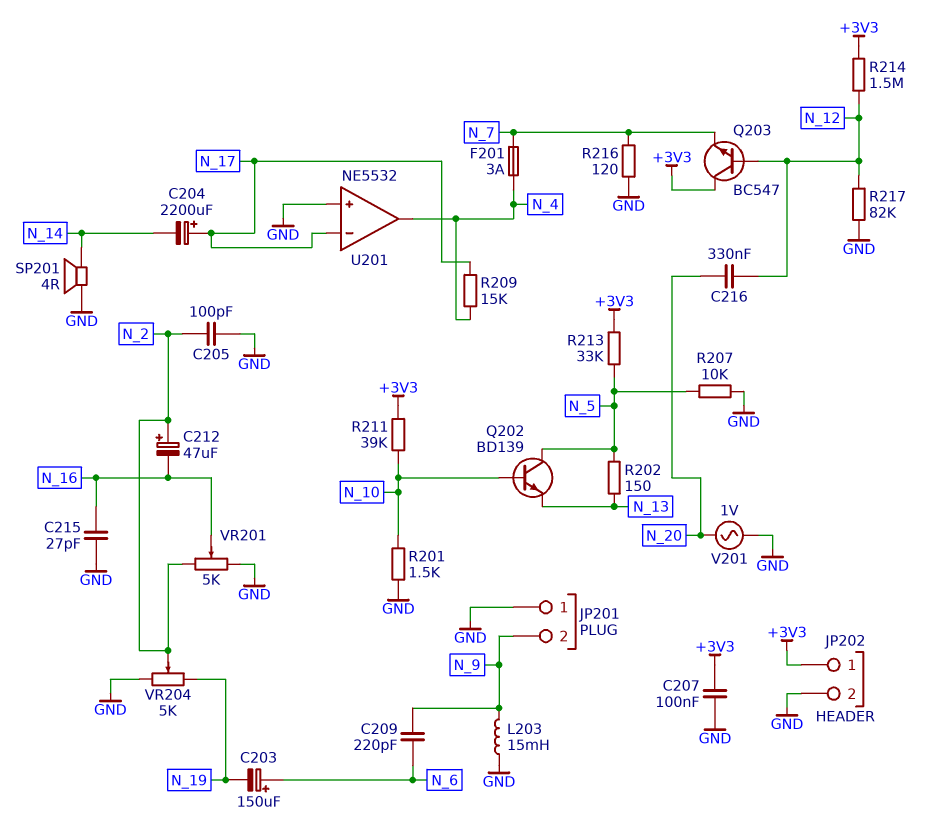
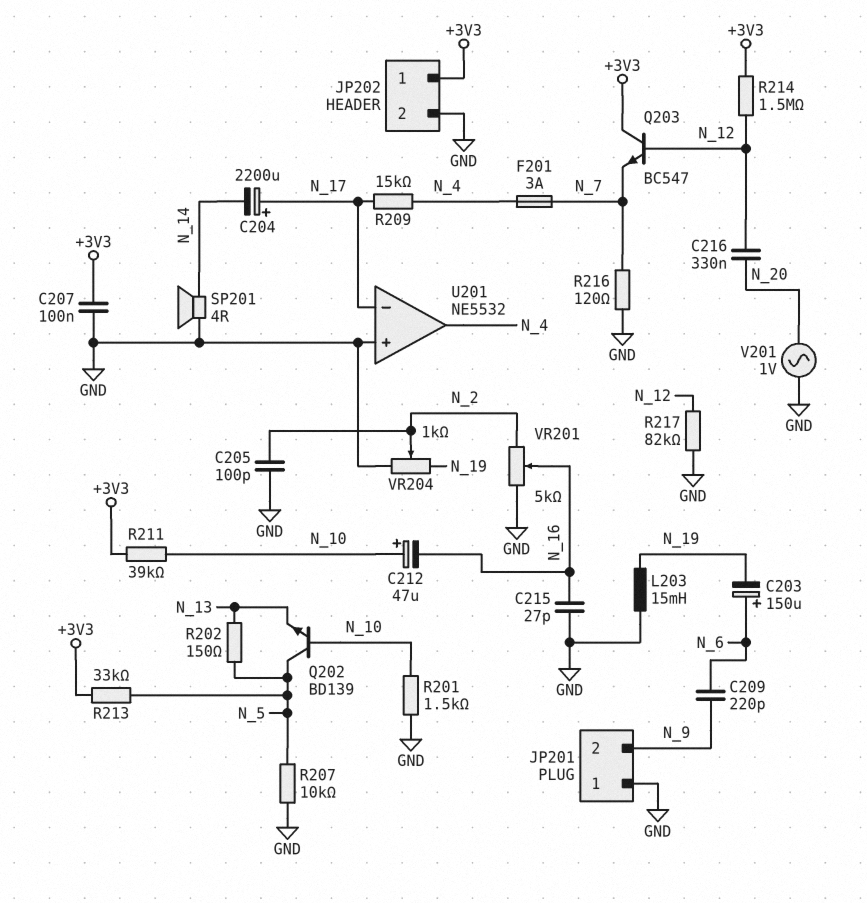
C212: 47uF (plus N_2, minus N_16) -> 47uF (plus N_10, minus N_16)
L203: 15mH (GND, N_9) -> 15mH (GND, N_19)
VR204: 5k (GND, N_19, wiper N_2) -> 1k (GND, N_19, wiper N_2)

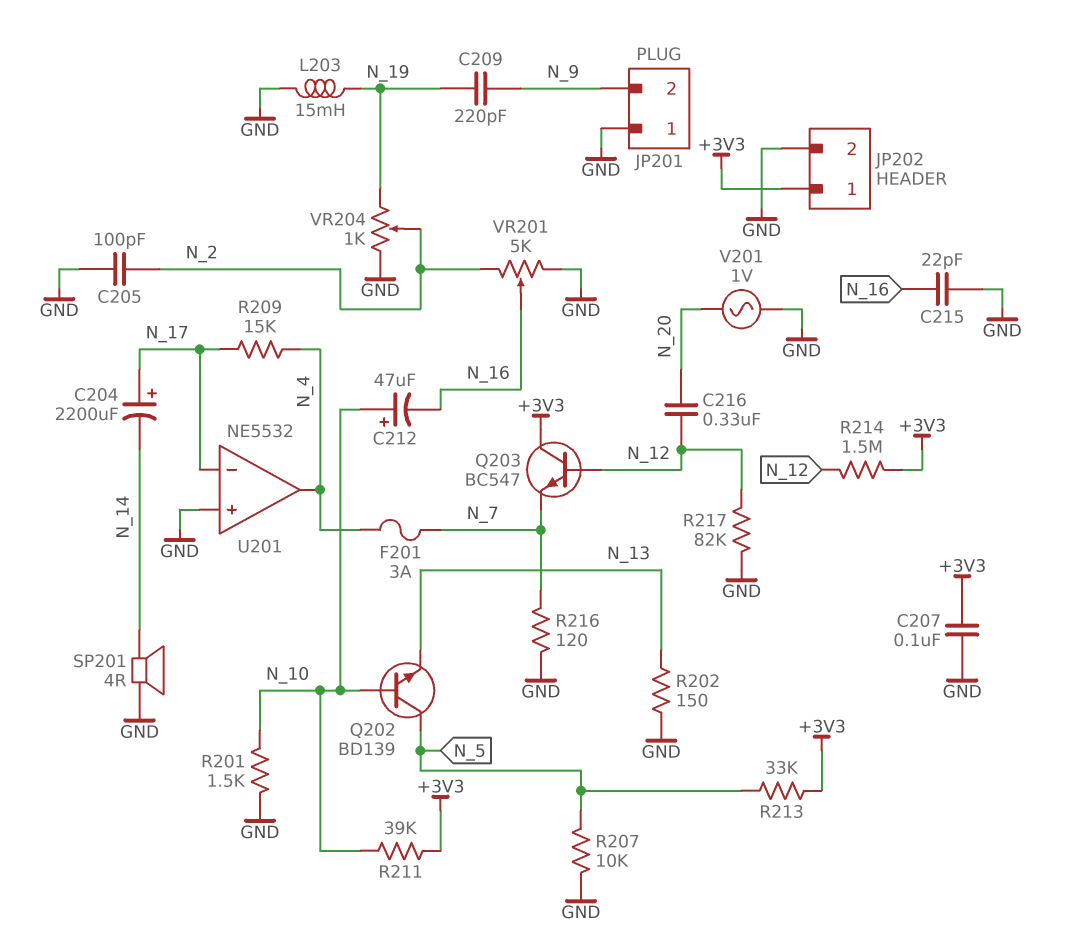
C203: 150uF (plus N_6, minus N_19) -> none
C209: 220pF (N_6, N_9) -> 220pF (N_9, N_19)
C215: 27pF (GND, N_16) -> 22pF (GND, N_16)
R202: 150 (N_5, N_13) -> 150 (GND, N_13)

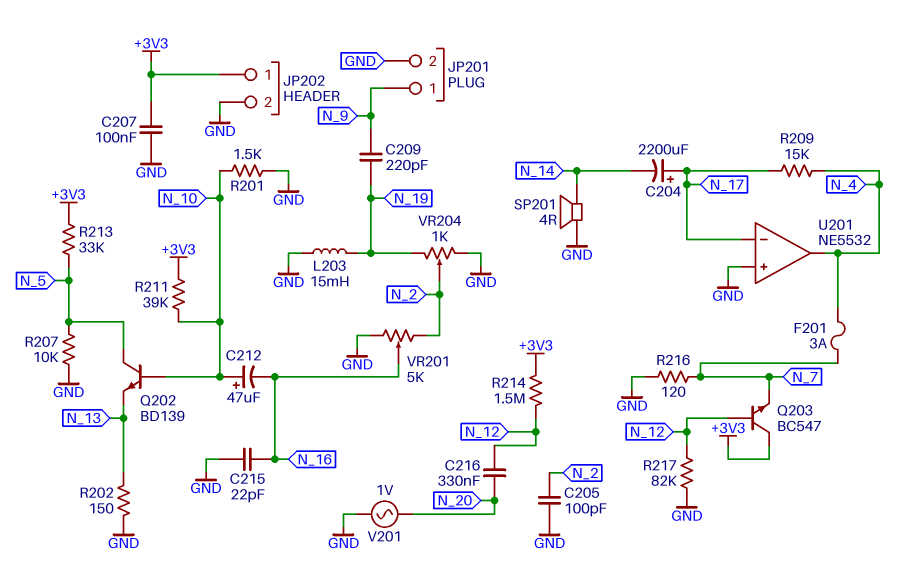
JP201 pin 1: GND -> N_9
JP201 pin 2: N_9 -> GND

